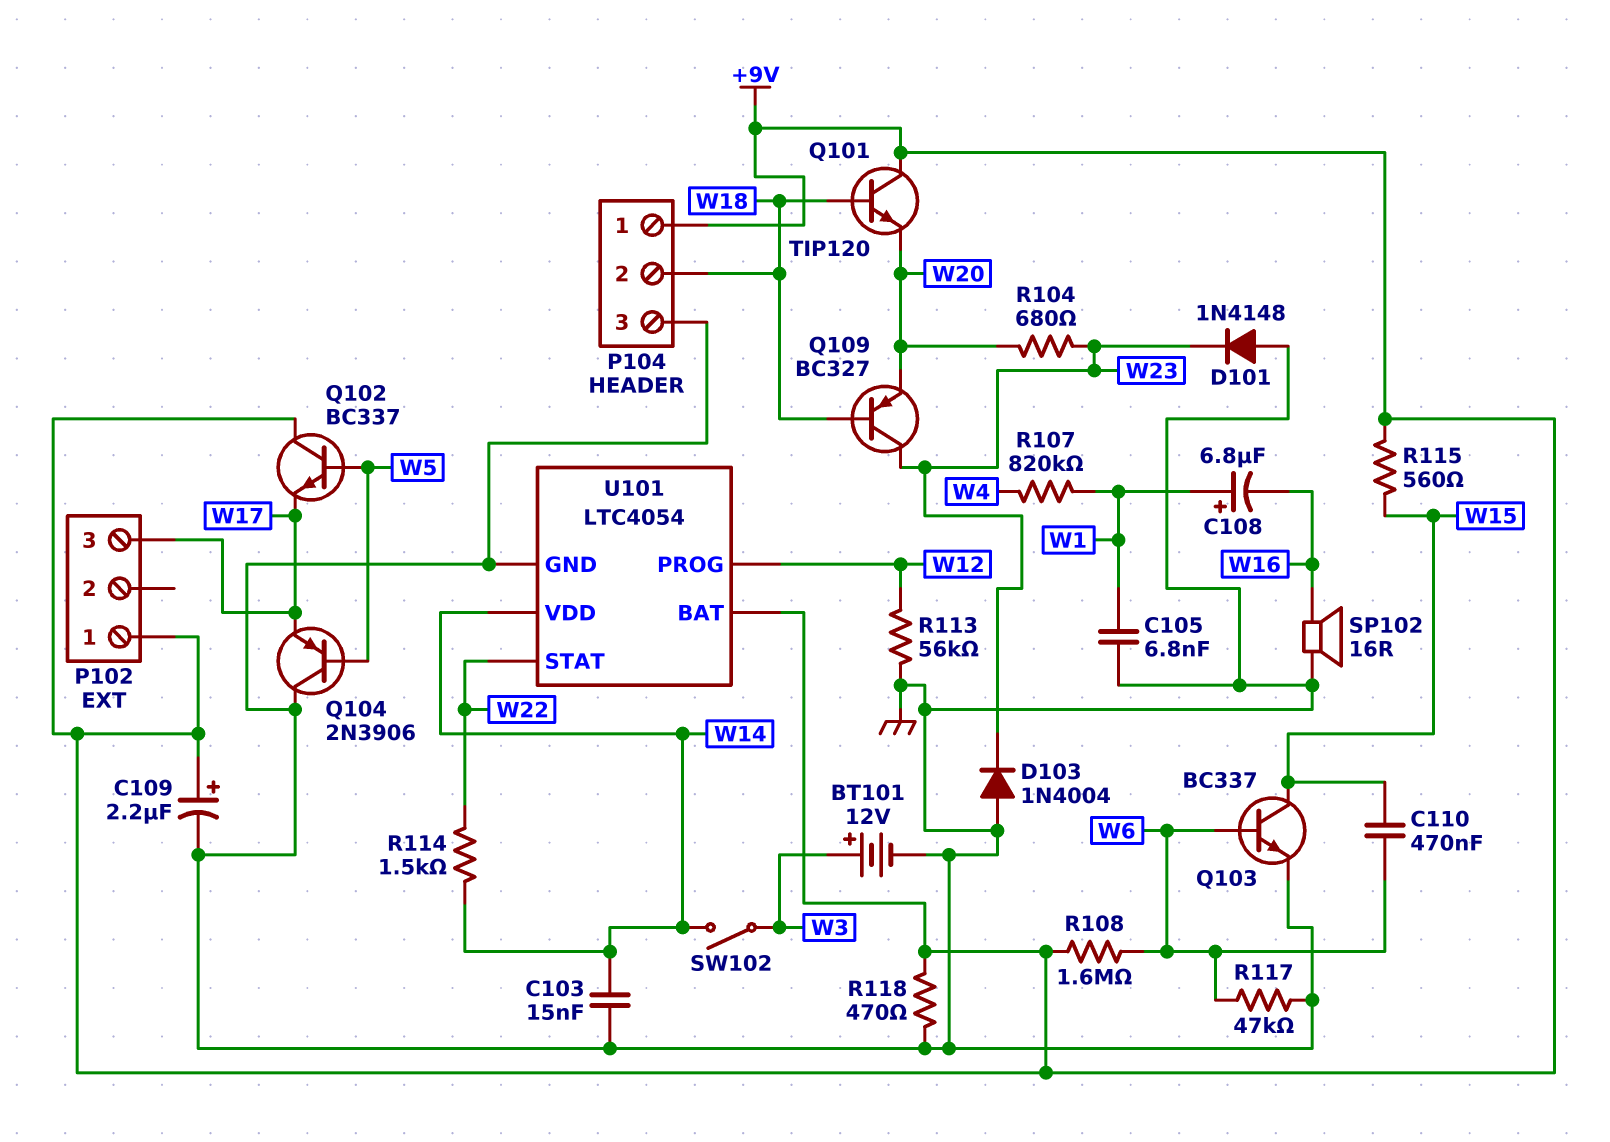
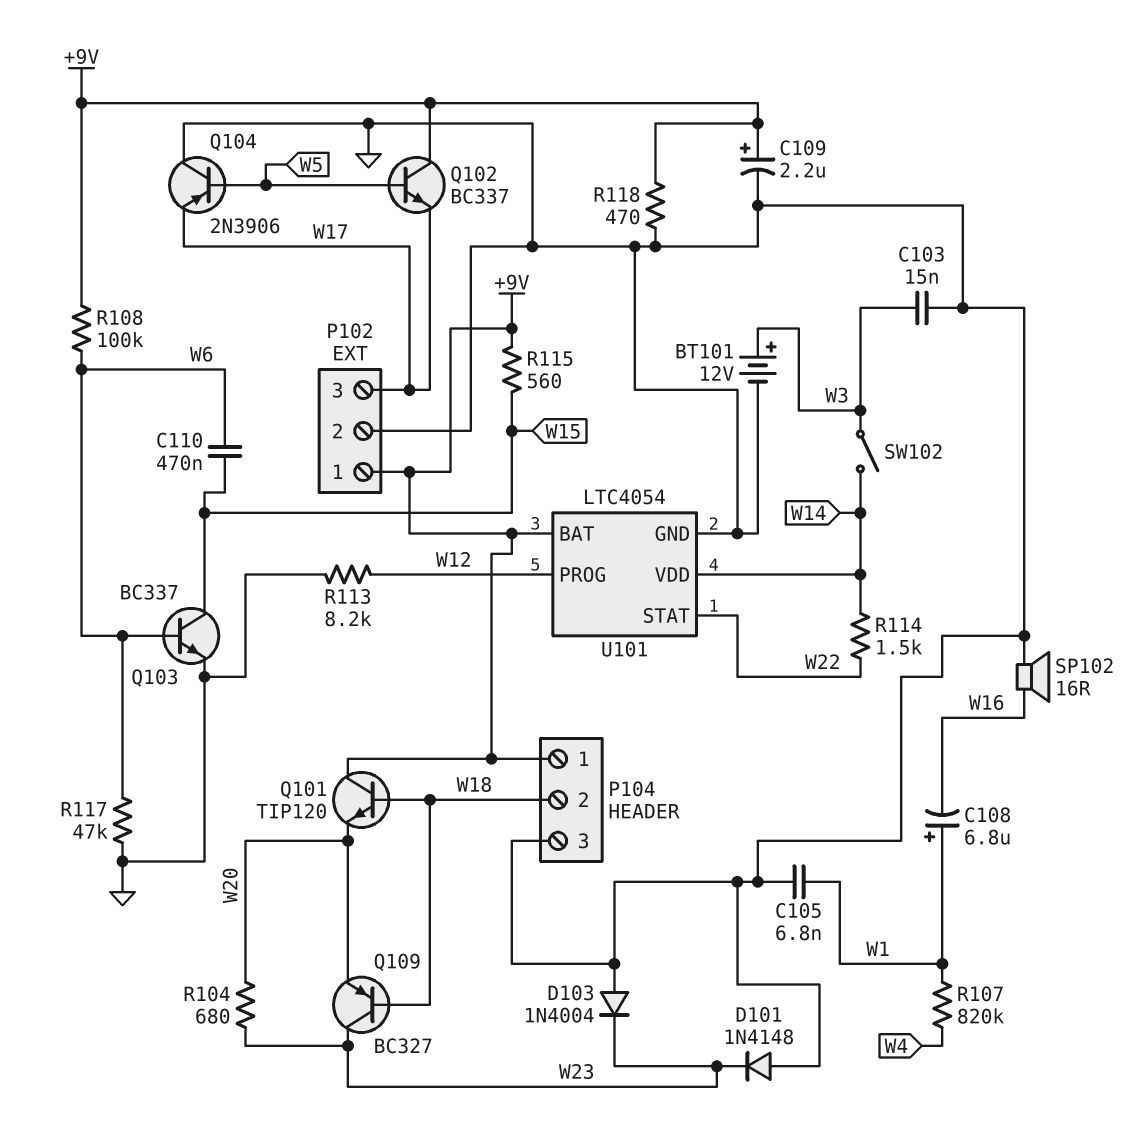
C103: 15nF (GND, W14) -> 15nF (GND, W3)
P102 pin 2: none -> GND
R108: 1.6M (+9V, W6) -> 100k (+9V, W6)
R113: 56k (GND, W12) -> 8.2k (GND, W12)

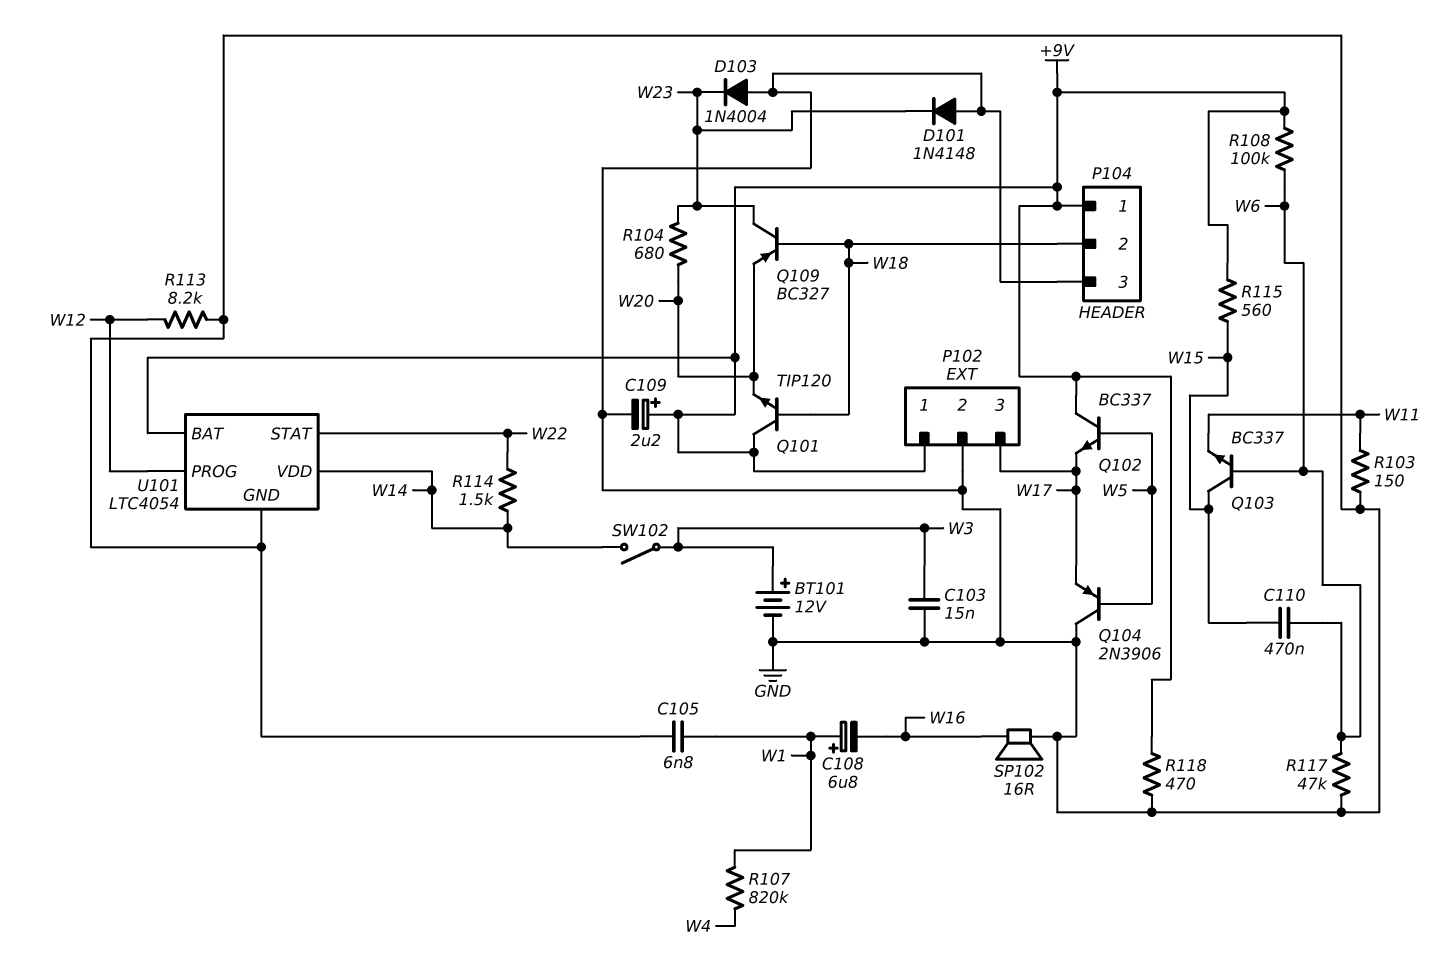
Q103: NPN BC337 (B W6, C W15, E GND) -> NPN BC337 (B W6, C W15, E W11)
R103: none -> 150 (GND, W11)

